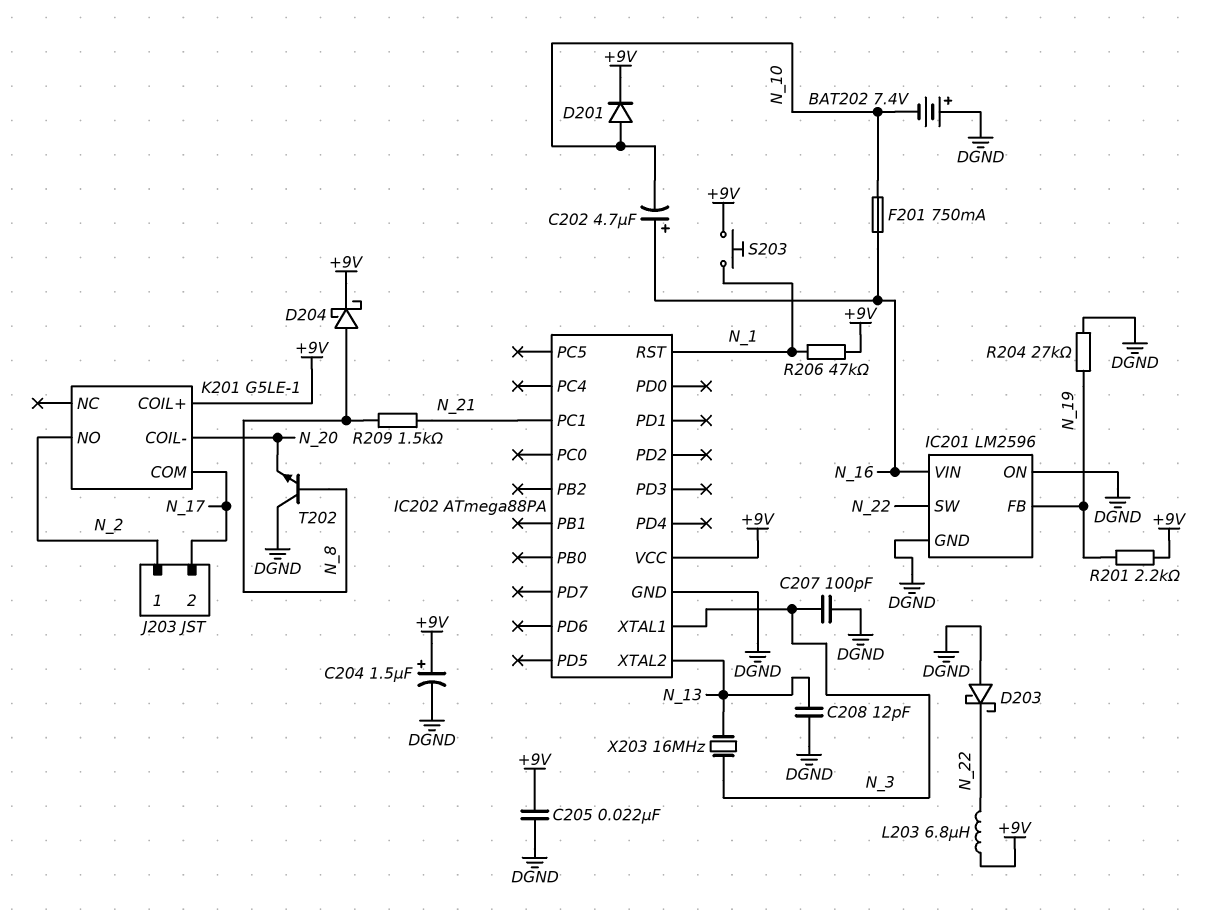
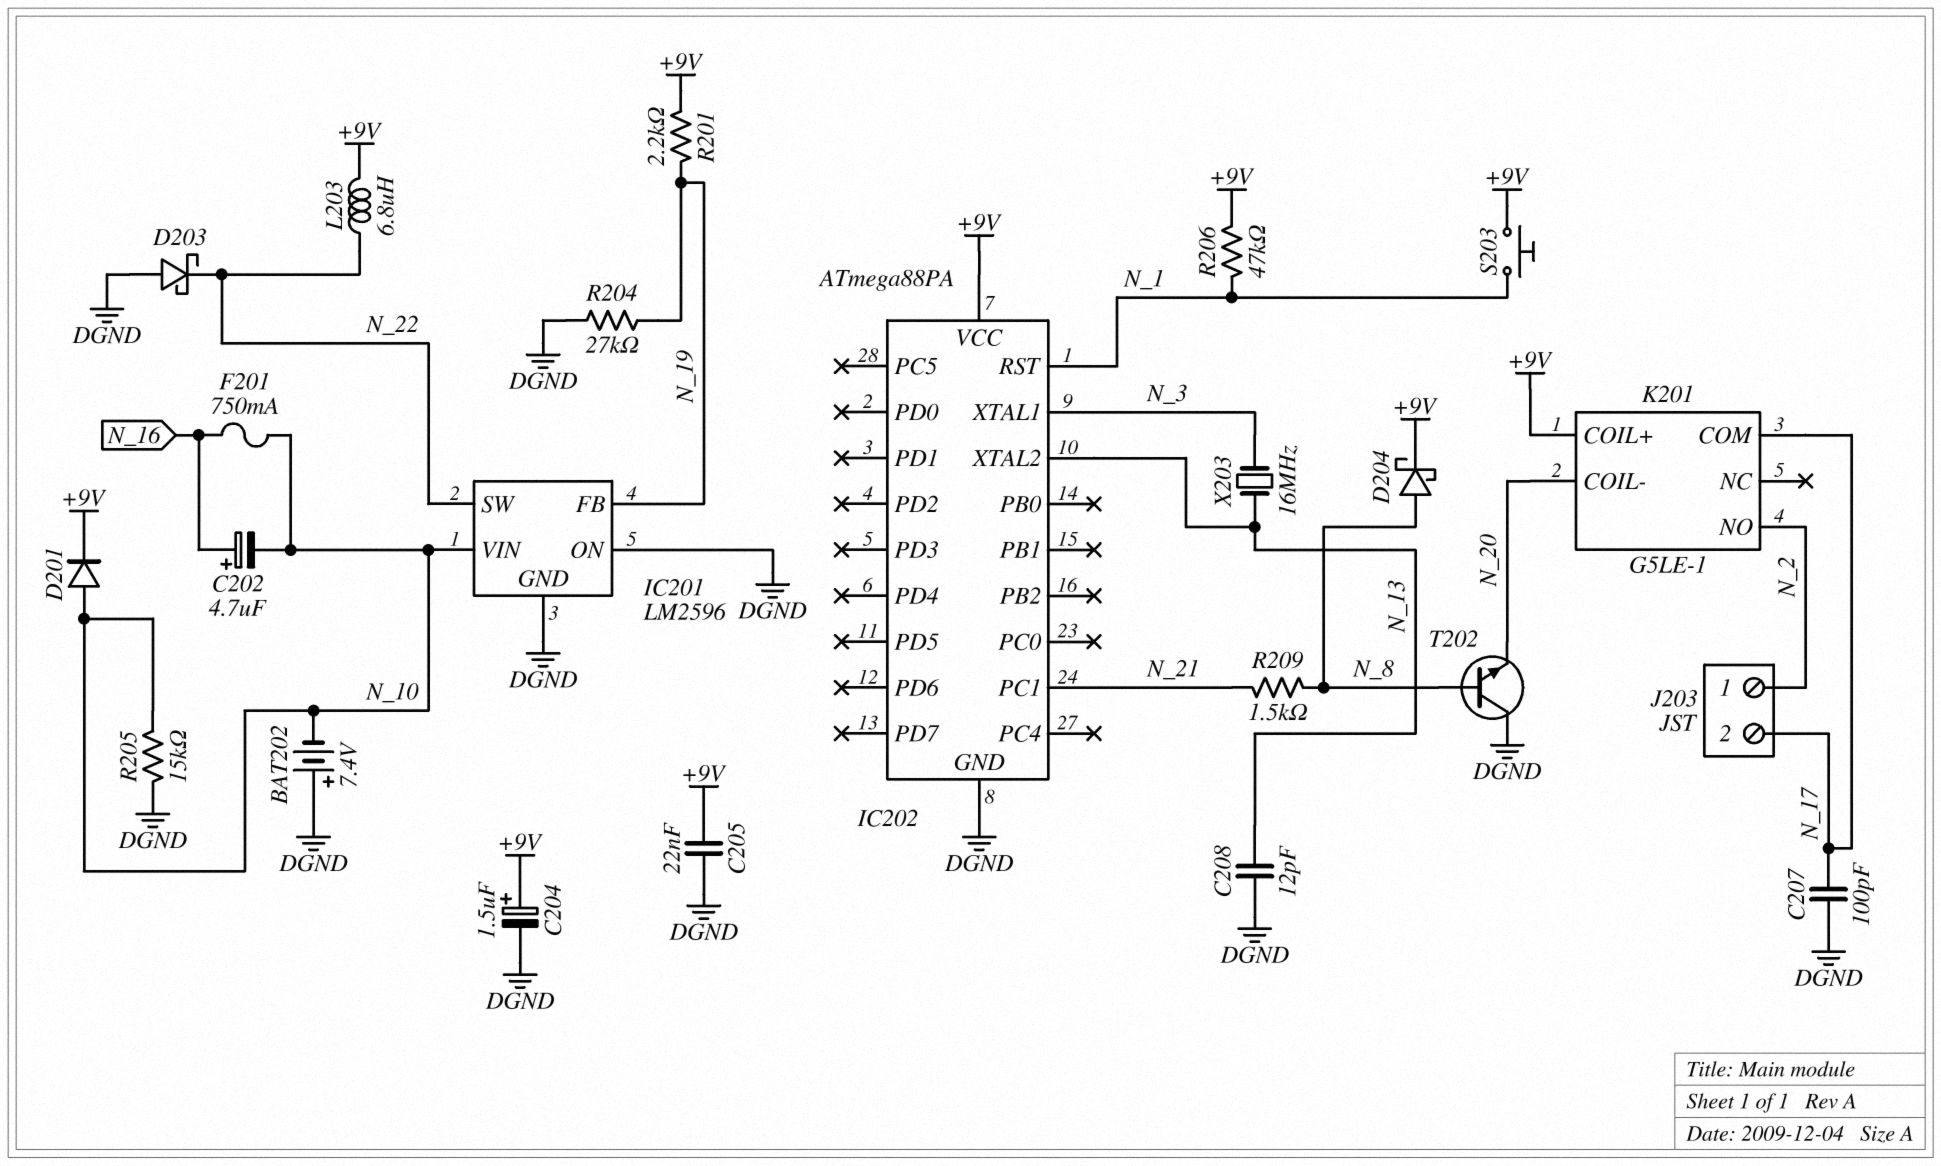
C207: 100pF (DGND, N_3) -> 100pF (DGND, N_17)
IC201 pin VIN: N_16 -> N_10
R205: none -> 15k (DGND, N_10)

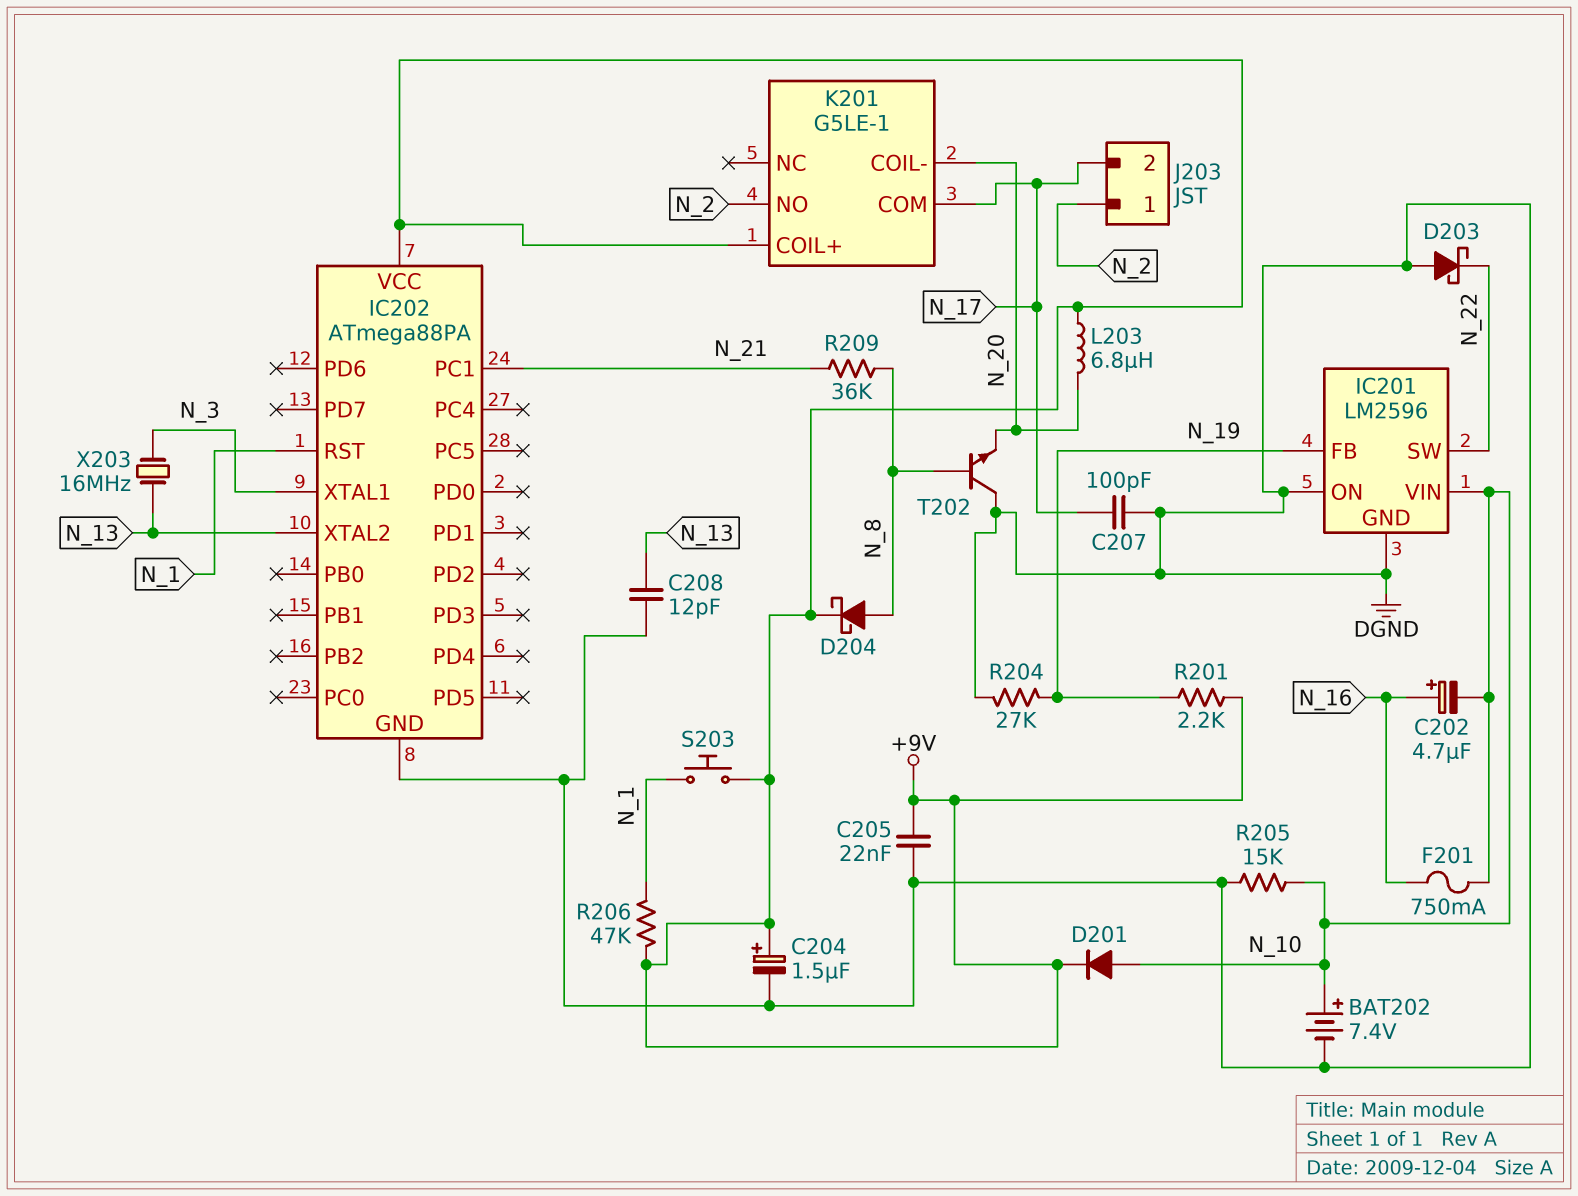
BAT202: 7.4V (plus DGND, minus N_10) -> 7.4V (plus N_10, minus DGND)
L203: 6.8uH (+9V, N_22) -> 6.8uH (+9V, N_20)
R209: 1.5k (N_8, N_21) -> 36k (N_8, N_21)

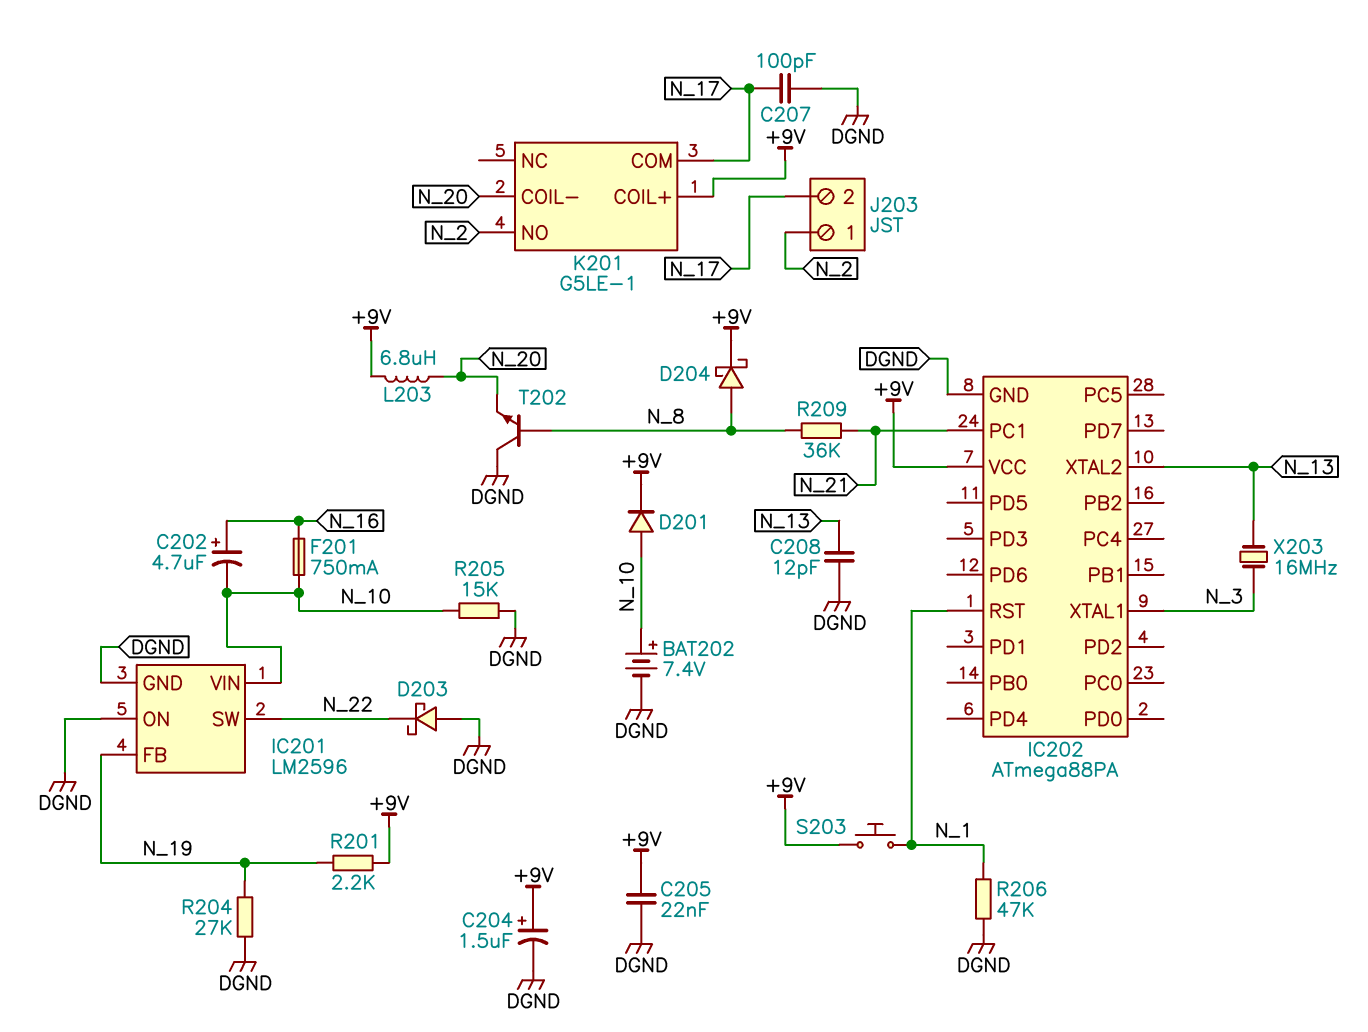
R206: 47k (+9V, N_1) -> 47k (DGND, N_1)

